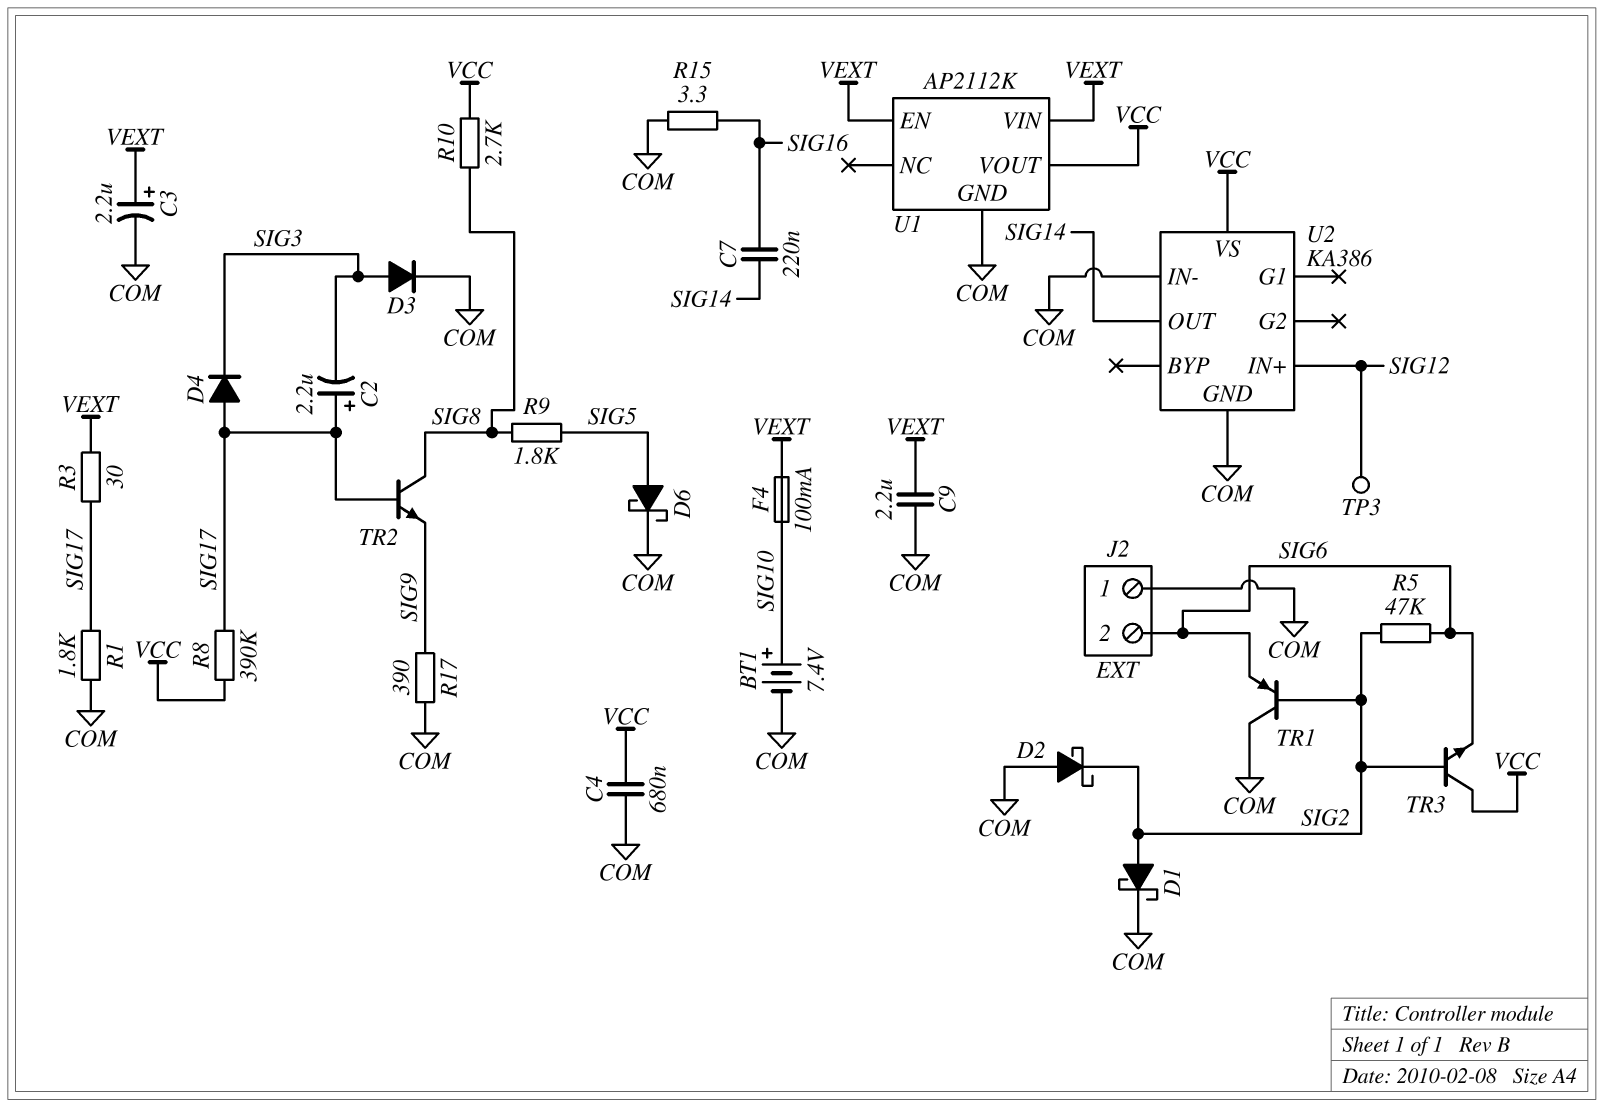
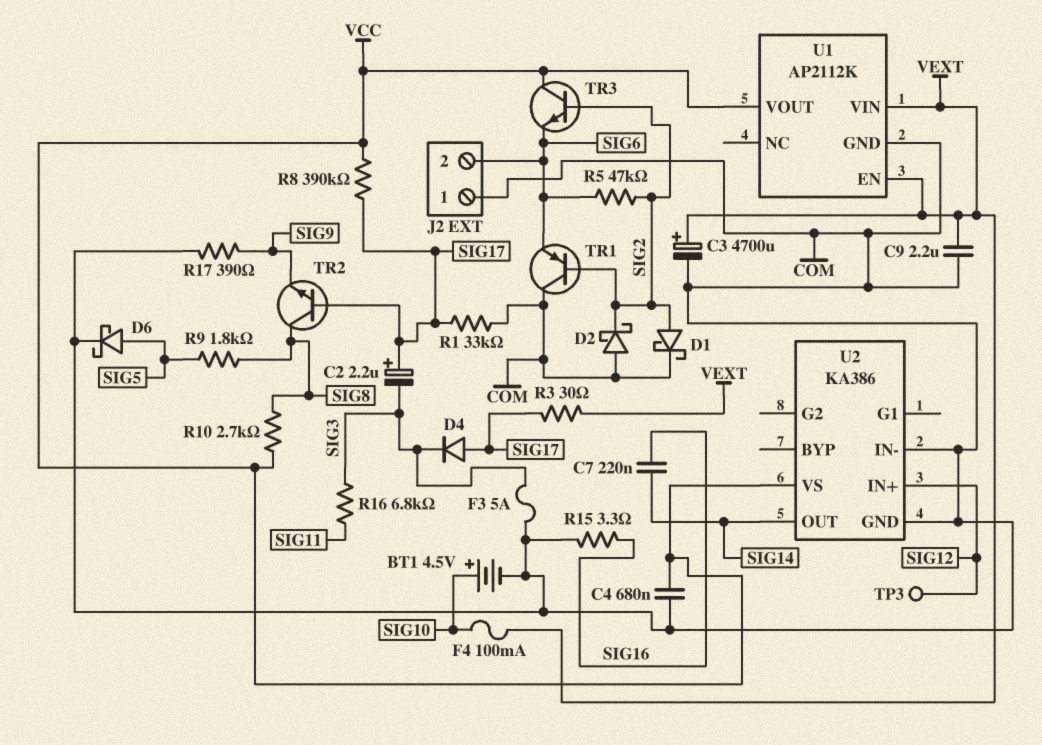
BT1: 7.4V (plus SIG10, minus COM) -> 4.5V (plus SIG10, minus COM)
C3: 2.2uF (plus VEXT, minus COM) -> 4700uF (plus VEXT, minus COM)
D3: diode (A SIG3, K COM) -> none
F3: none -> 5A (COM, SIG3)
R1: 1.8k (COM, SIG17) -> 33k (COM, SIG17)
R16: none -> 6.8k (SIG3, SIG11)

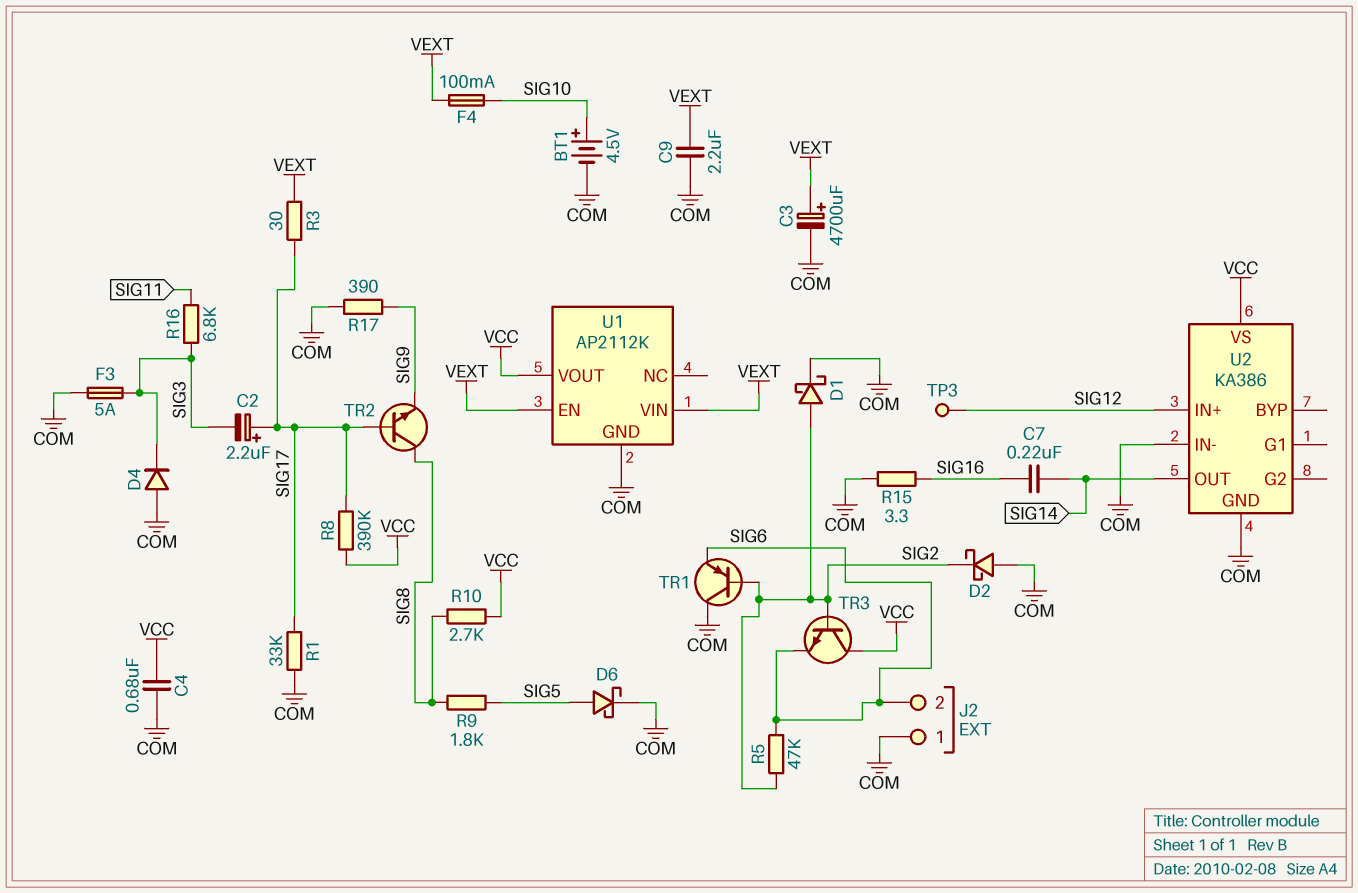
D4: diode (A SIG17, K SIG3) -> diode (A COM, K SIG3)

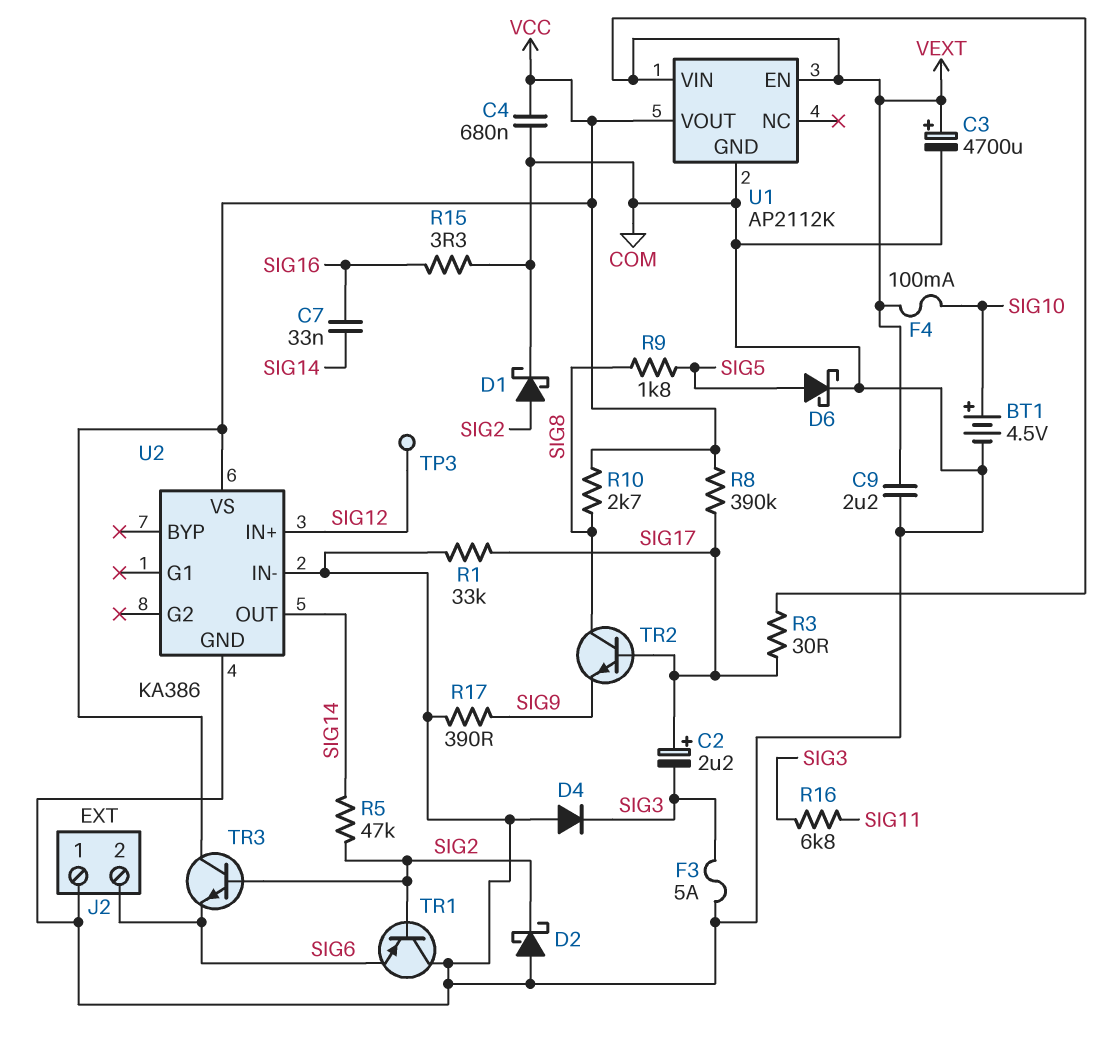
C7: 220nF (SIG14, SIG16) -> 33nF (SIG14, SIG16)
R5: 47k (SIG2, SIG6) -> 47k (SIG2, SIG14)

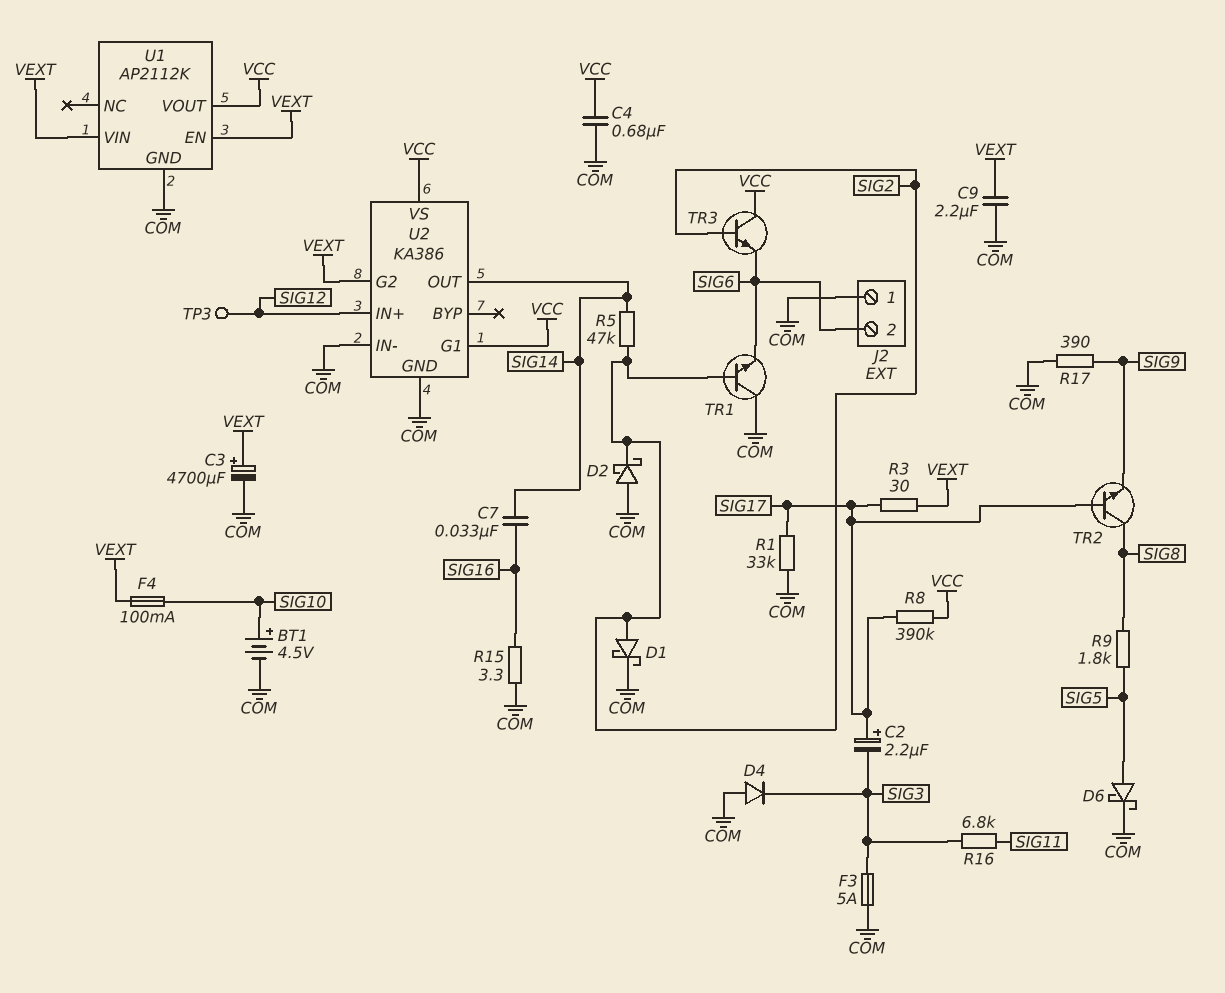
R10: 2.7k (SIG8, VCC) -> none
TR1: PNP (B SIG2, C COM, E SIG6) -> NPN (B SIG2, C COM, E SIG6)
U2 pin G1: none -> VCC
U2 pin G2: none -> VEXT

